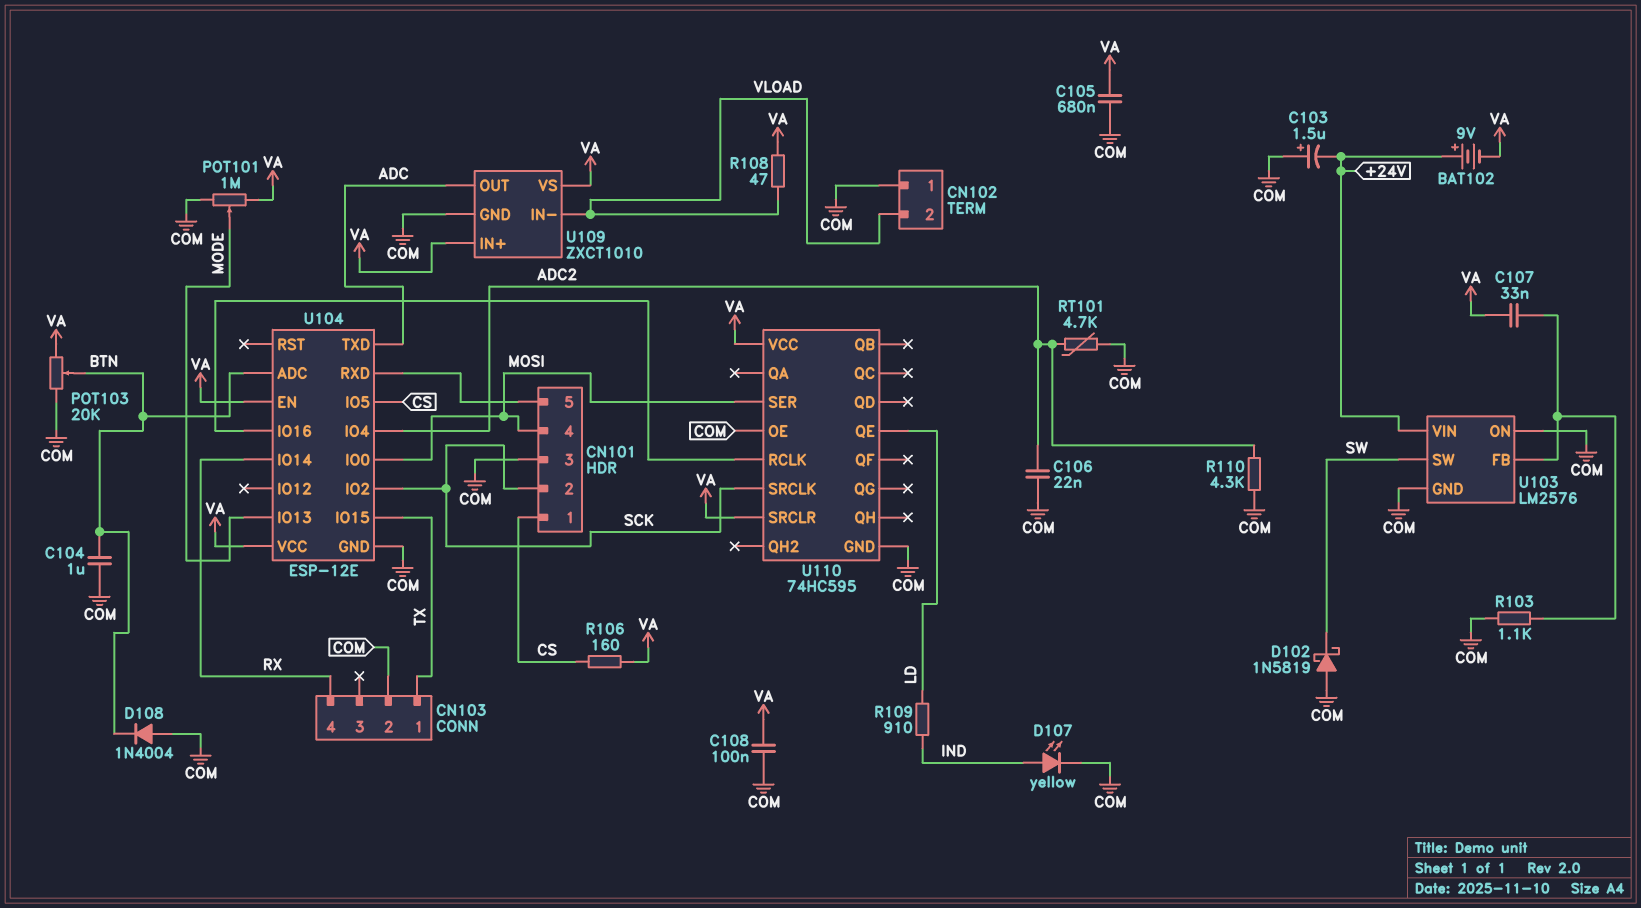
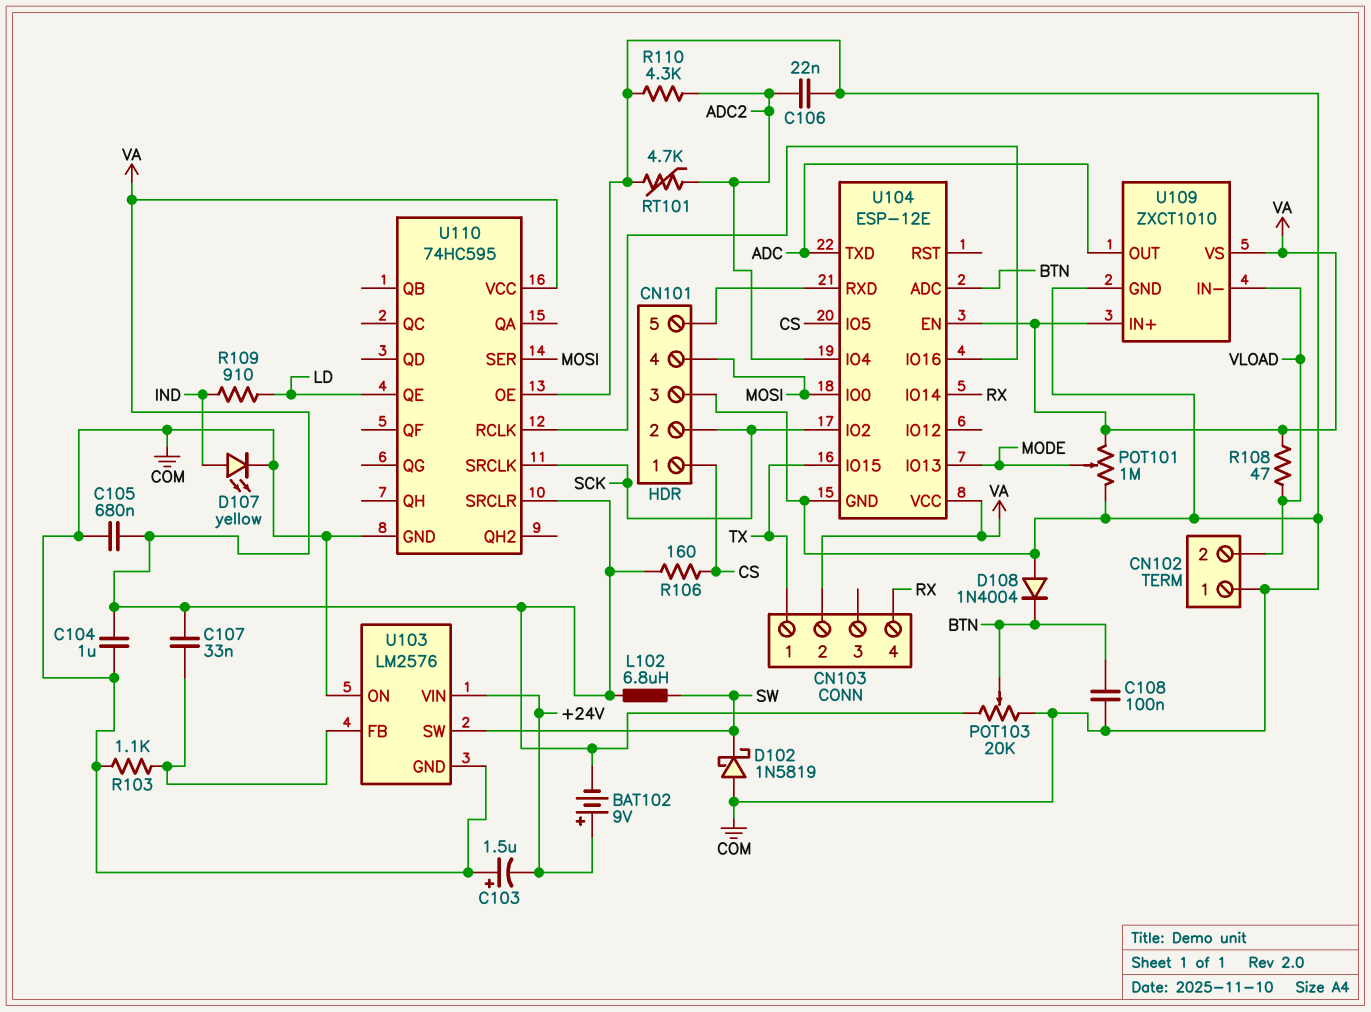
C104: 1uF (BTN, COM) -> 1uF (COM, VA)
C108: 100nF (COM, VA) -> 100nF (BTN, COM)
CN103 pin 2: COM -> VA
L102: none -> 6.8uH (SW, VA)

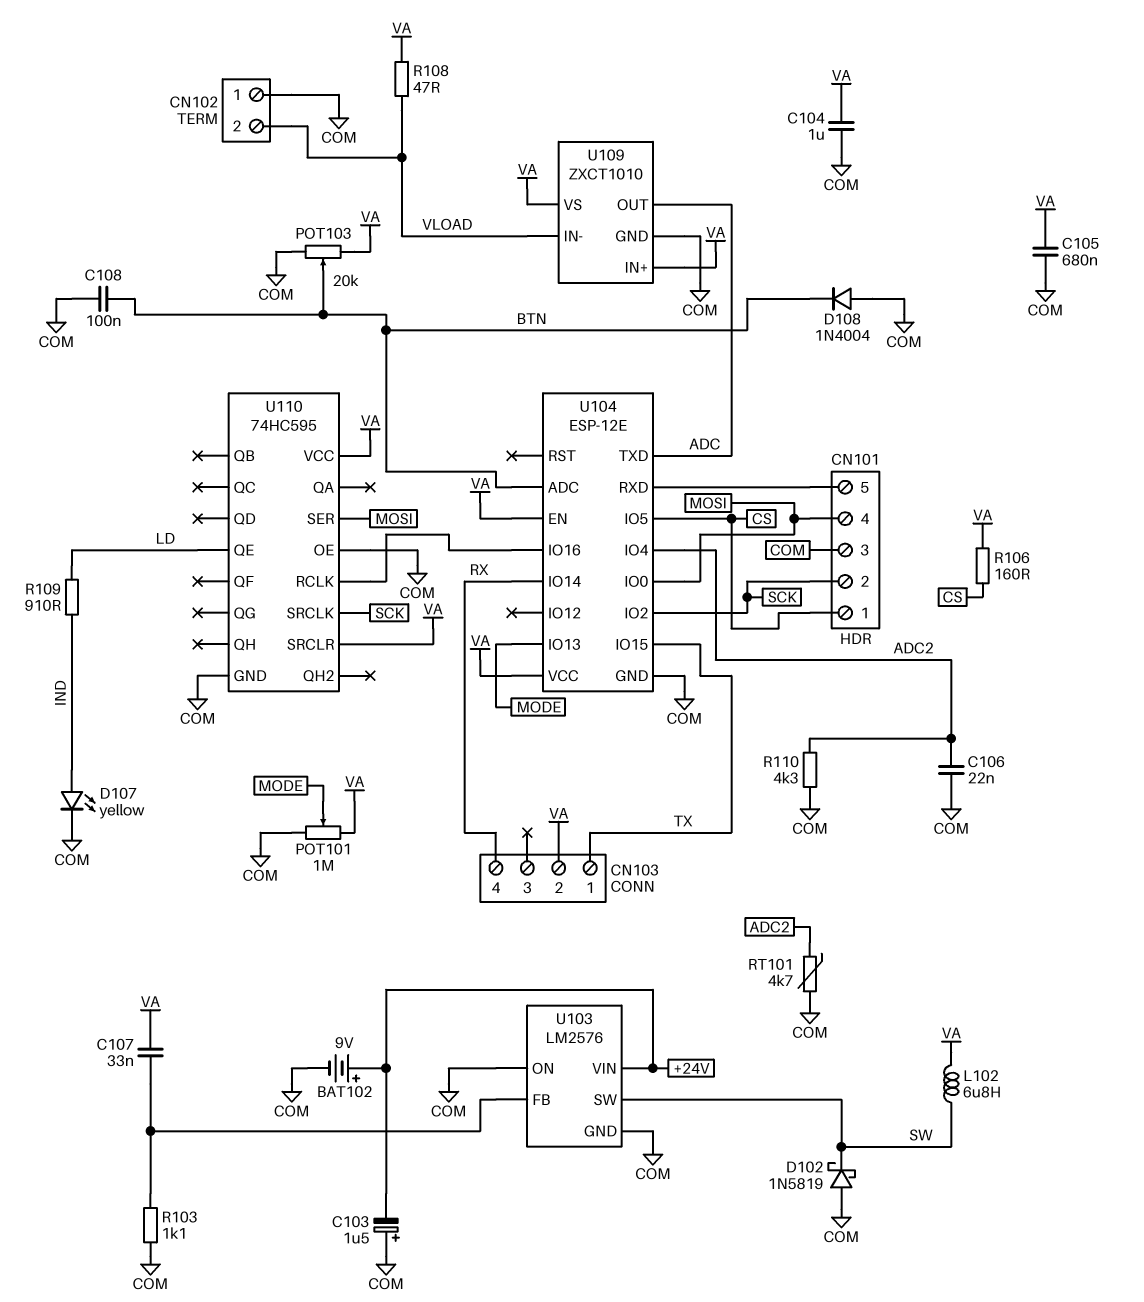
BAT102: 9V (plus +24V, minus VA) -> 9V (plus +24V, minus COM)

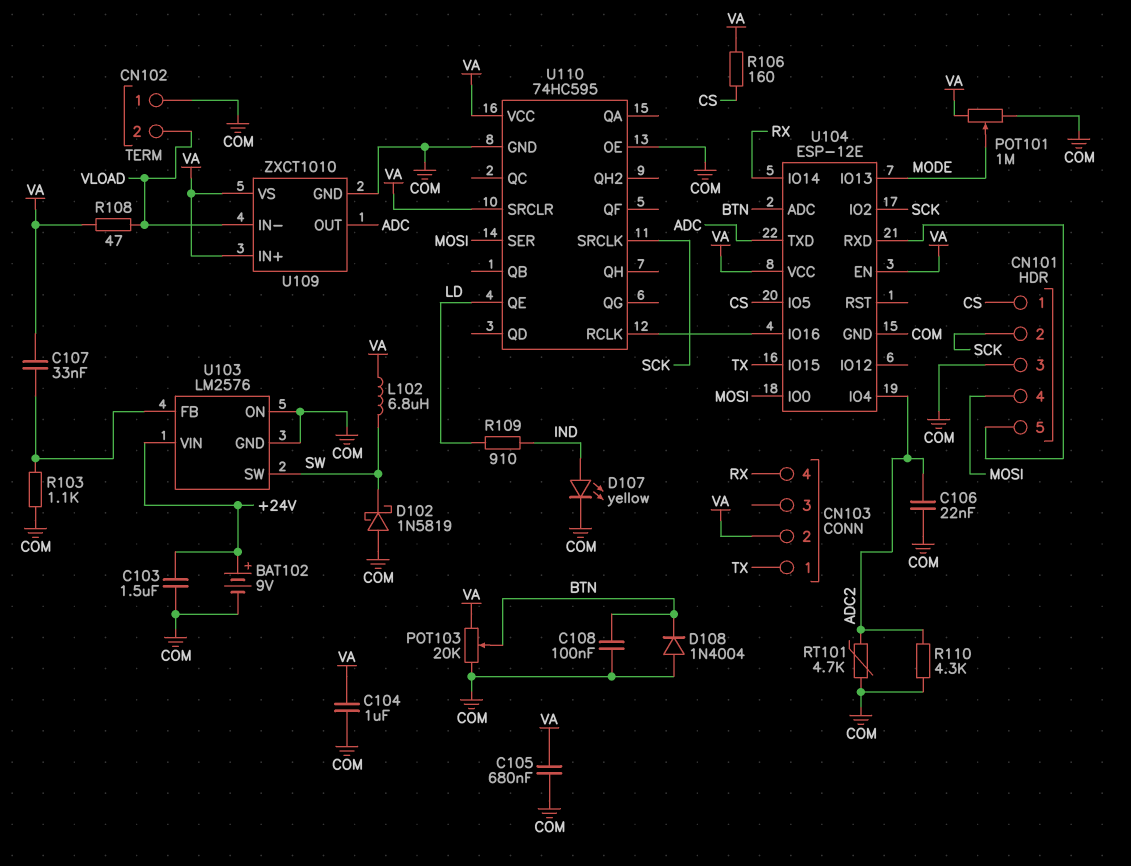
C103: 1.5uF (plus COM, minus +24V) -> 1.5uF (+24V, COM)

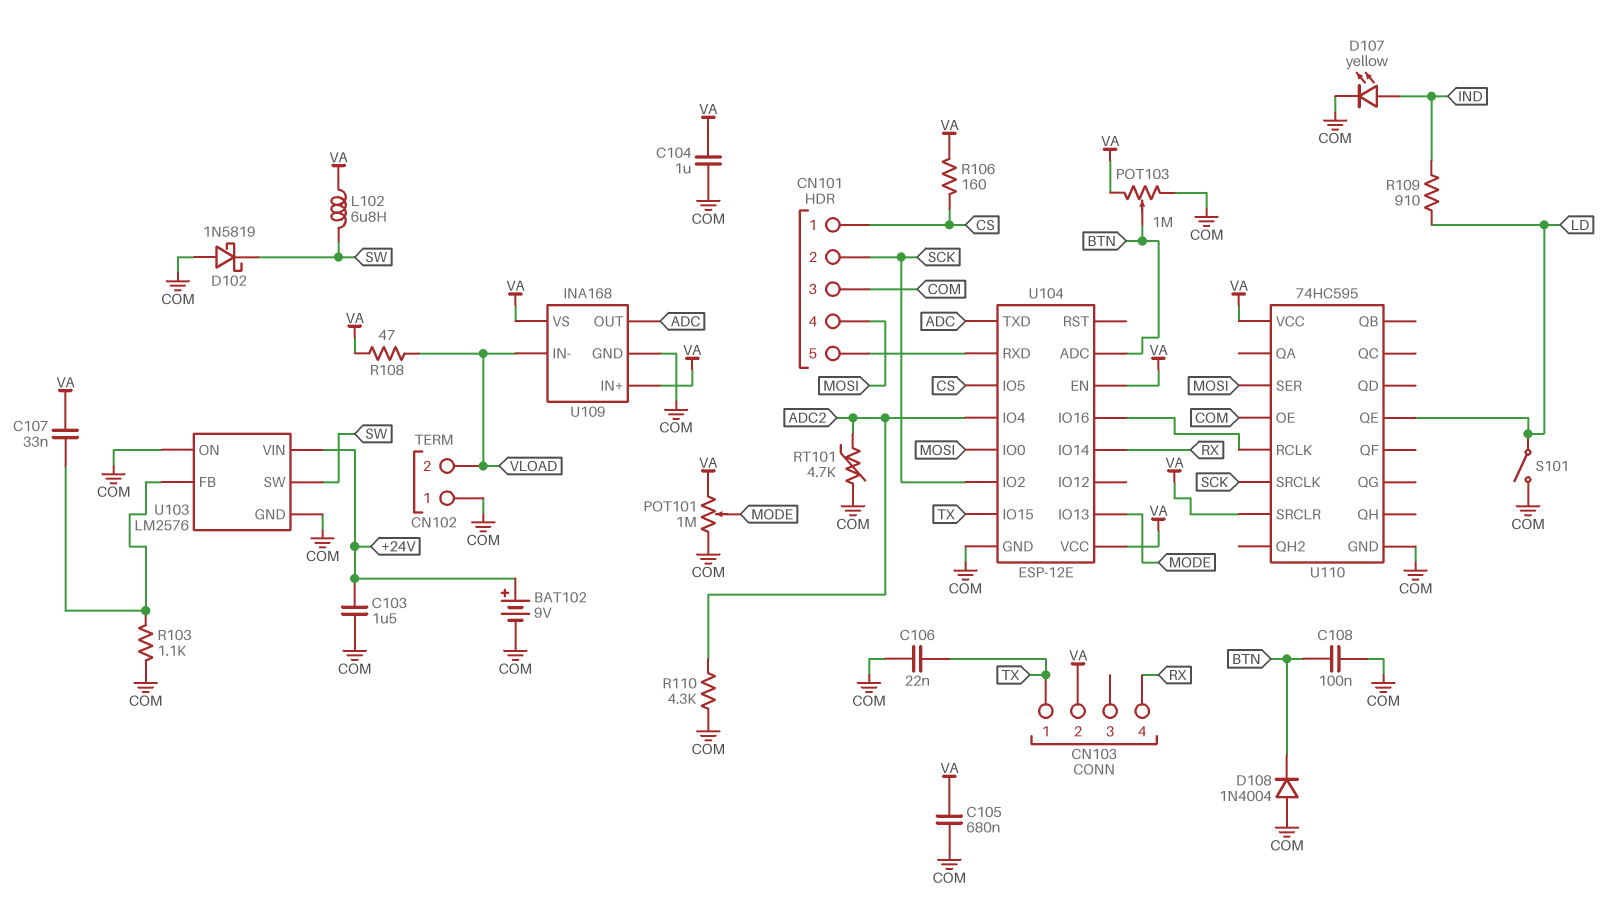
C106: 22nF (ADC2, COM) -> 22nF (COM, TX)
POT103: 20k (COM, VA, wiper BTN) -> 1M (COM, VA, wiper BTN)
S101: none -> switch (COM, LD)
U109: ZXCT1010 -> INA168

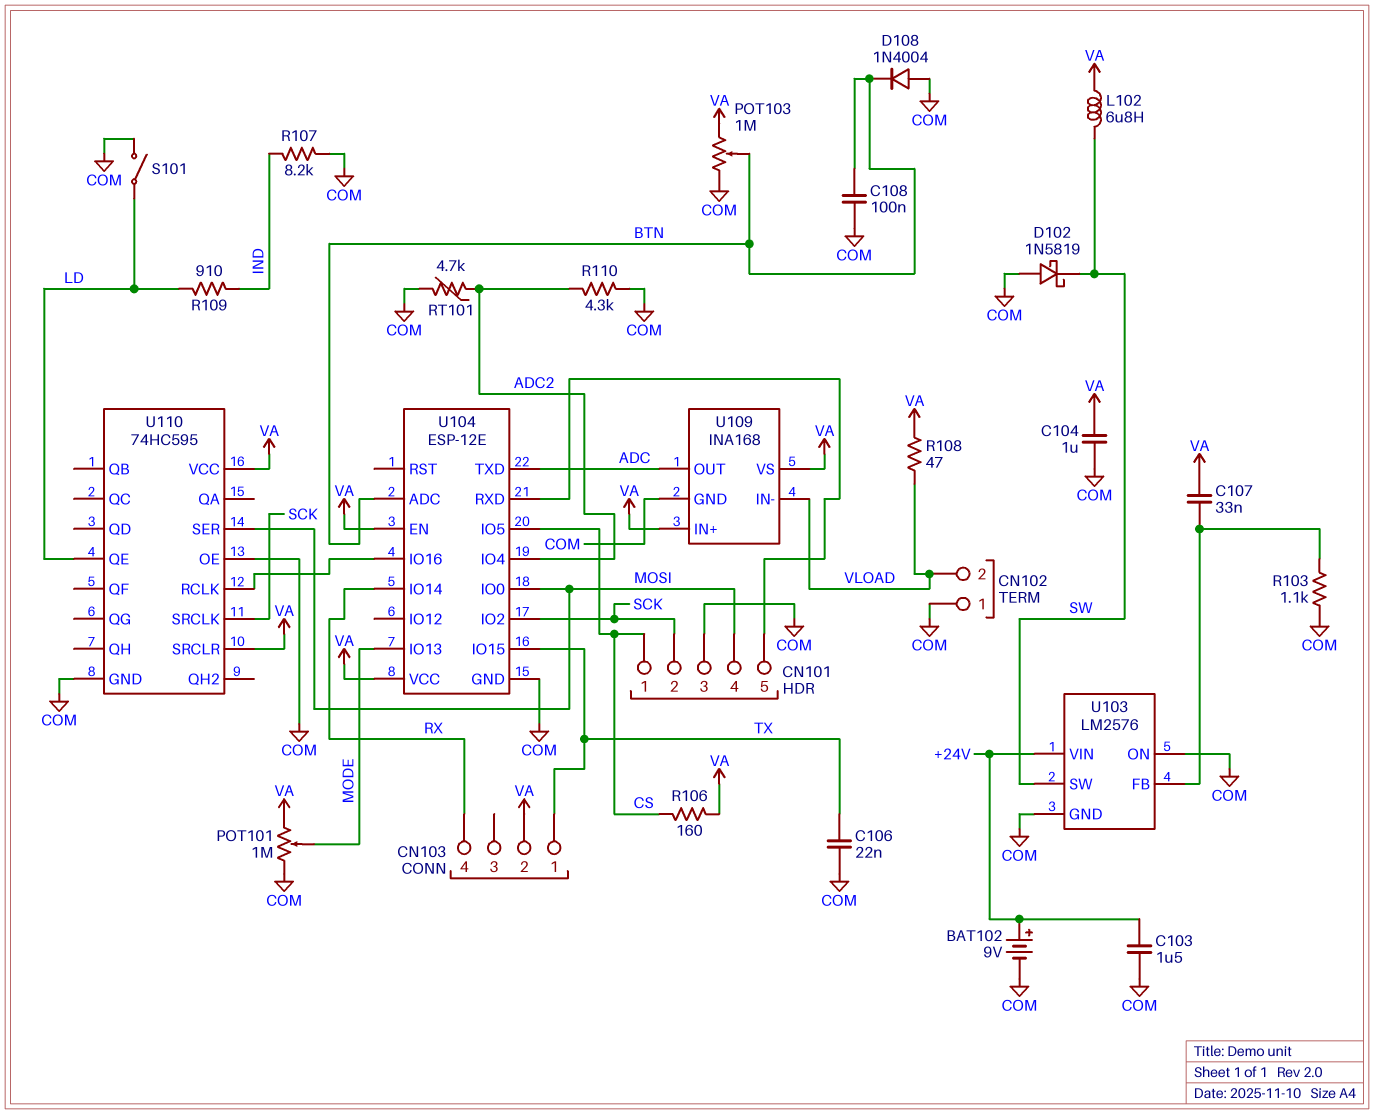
C105: 680nF (COM, VA) -> none
D107: LED yellow (A IND, K COM) -> none
R107: none -> 8.2k (COM, IND)

